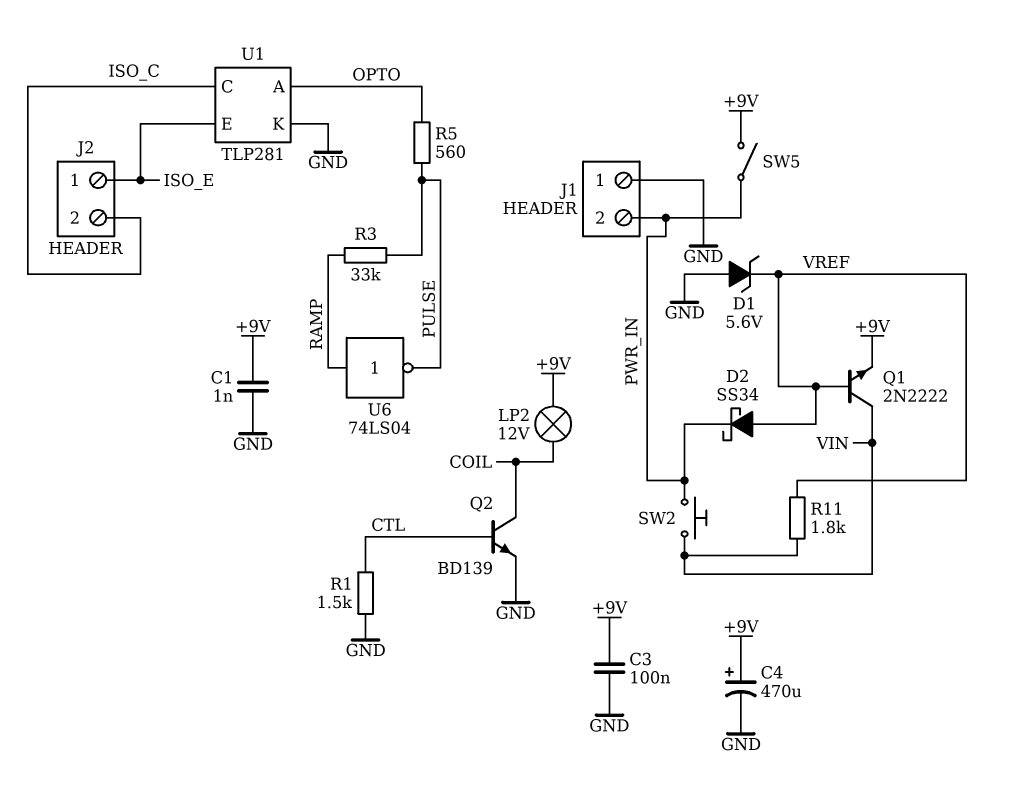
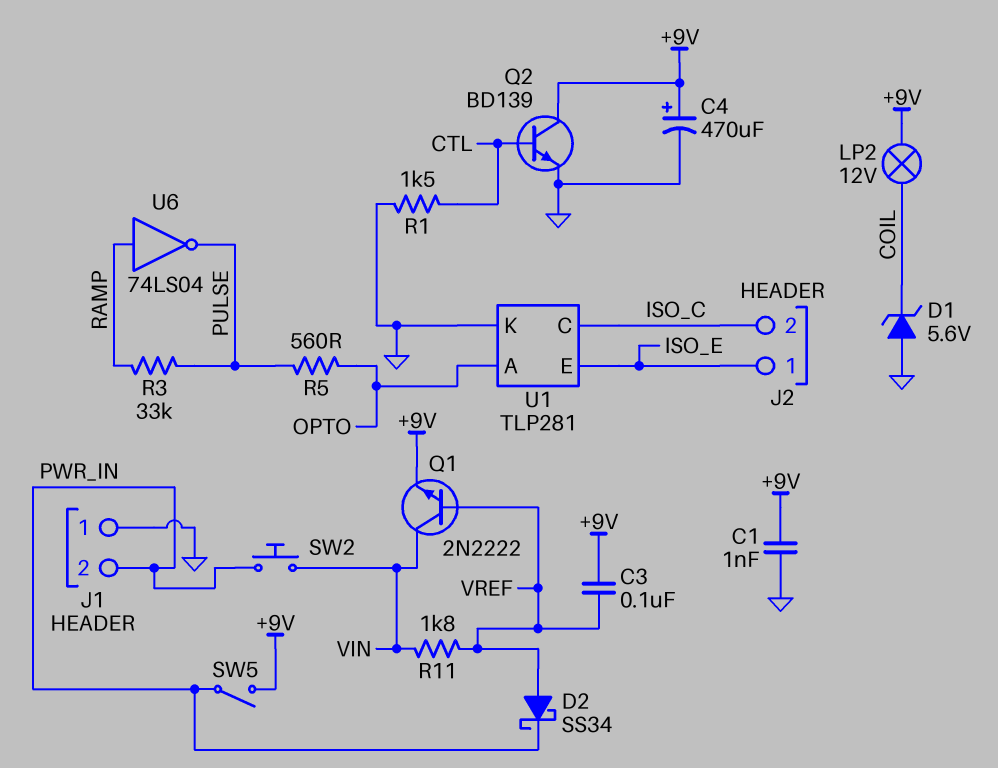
C3: 100nF (+9V, GND) -> 100nF (+9V, VREF)
D1: zener 5.6V (A GND, K VREF) -> zener 5.6V (A GND, K COIL)
Q2: NPN BD139 (B CTL, C COIL, E GND) -> NPN BD139 (B CTL, C +9V, E GND)

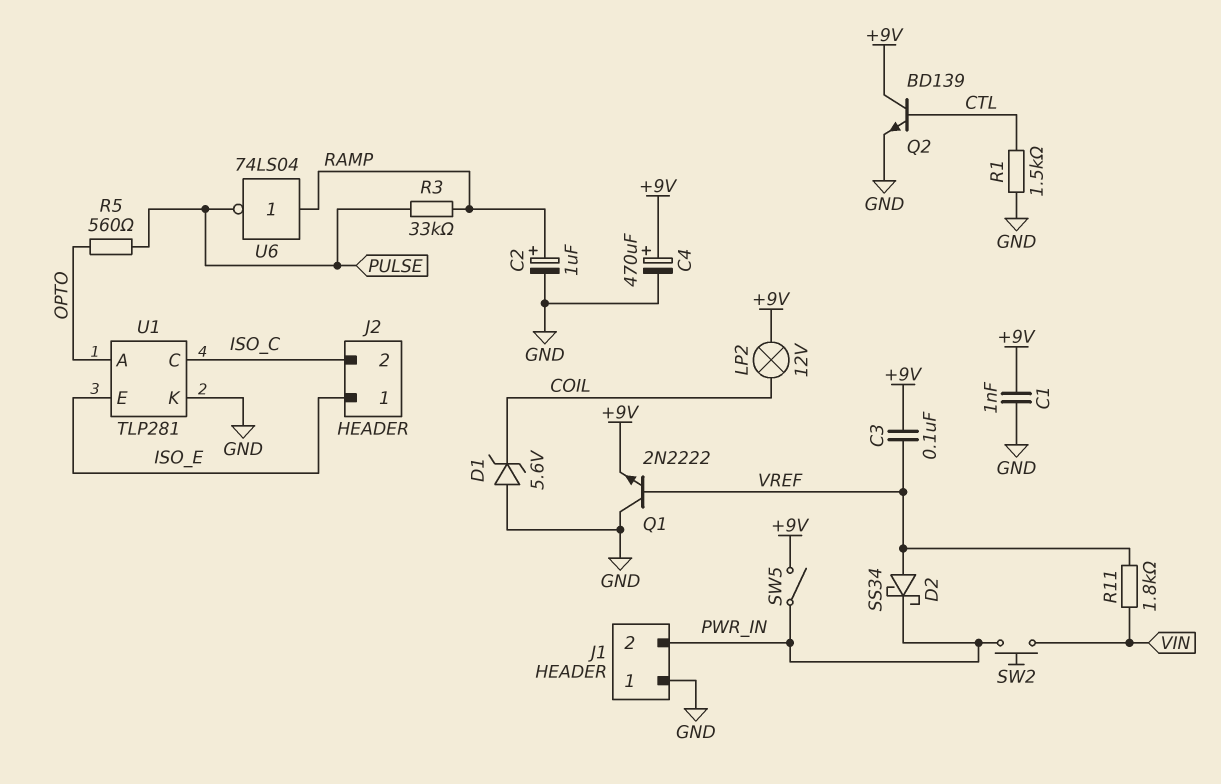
C2: none -> 1uF (plus RAMP, minus GND)
Q1: NPN 2N2222 (B VREF, C VIN, E +9V) -> NPN 2N2222 (B VREF, C GND, E +9V)

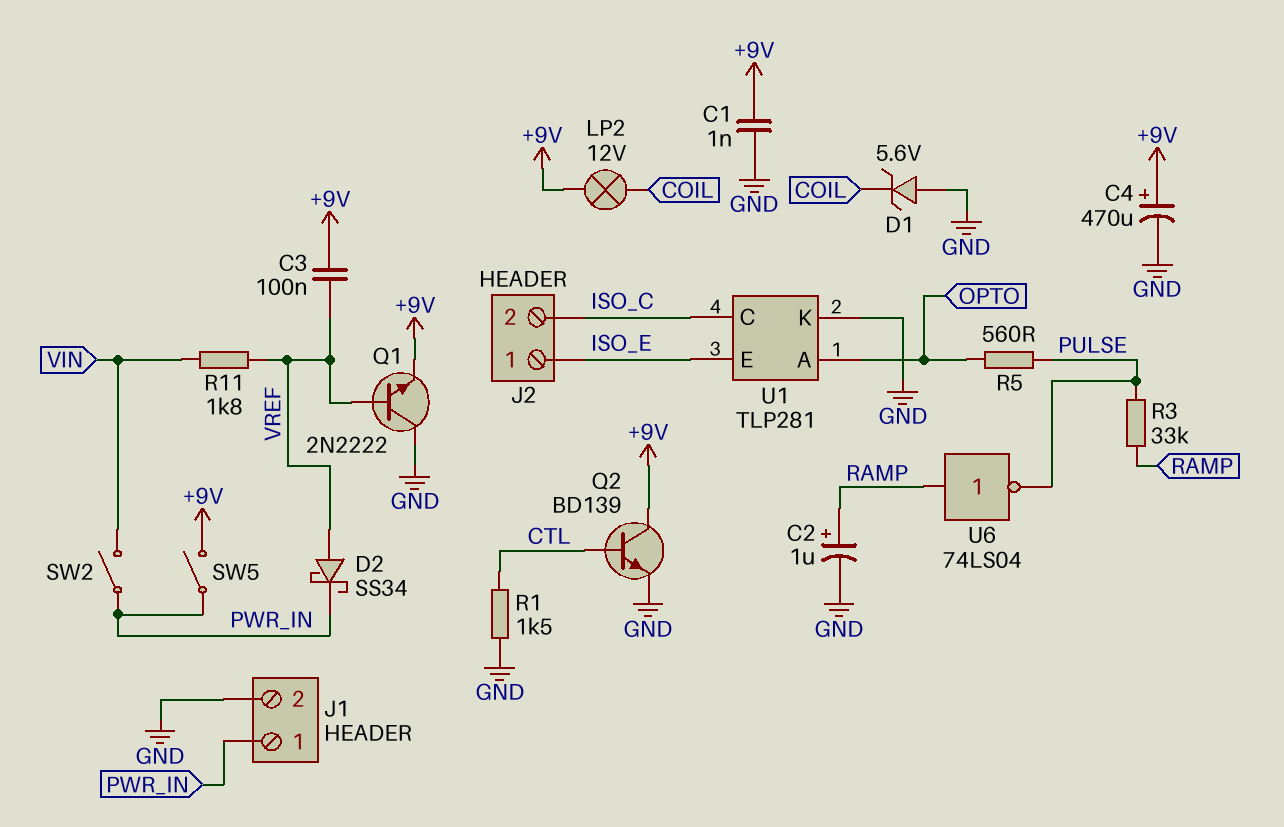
J1 pin 1: GND -> PWR_IN
J1 pin 2: PWR_IN -> GND
SW2: button (PWR_IN, VIN) -> switch (PWR_IN, VIN)

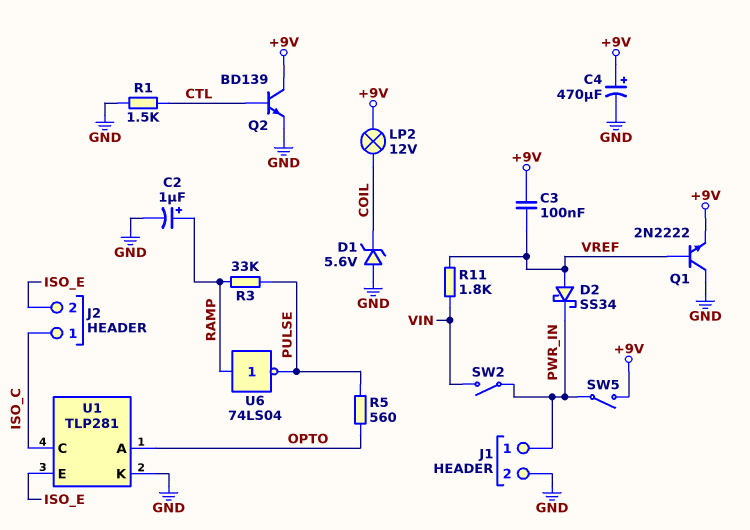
C1: 1nF (+9V, GND) -> none
J2 pin 1: ISO_E -> ISO_C
J2 pin 2: ISO_C -> ISO_E

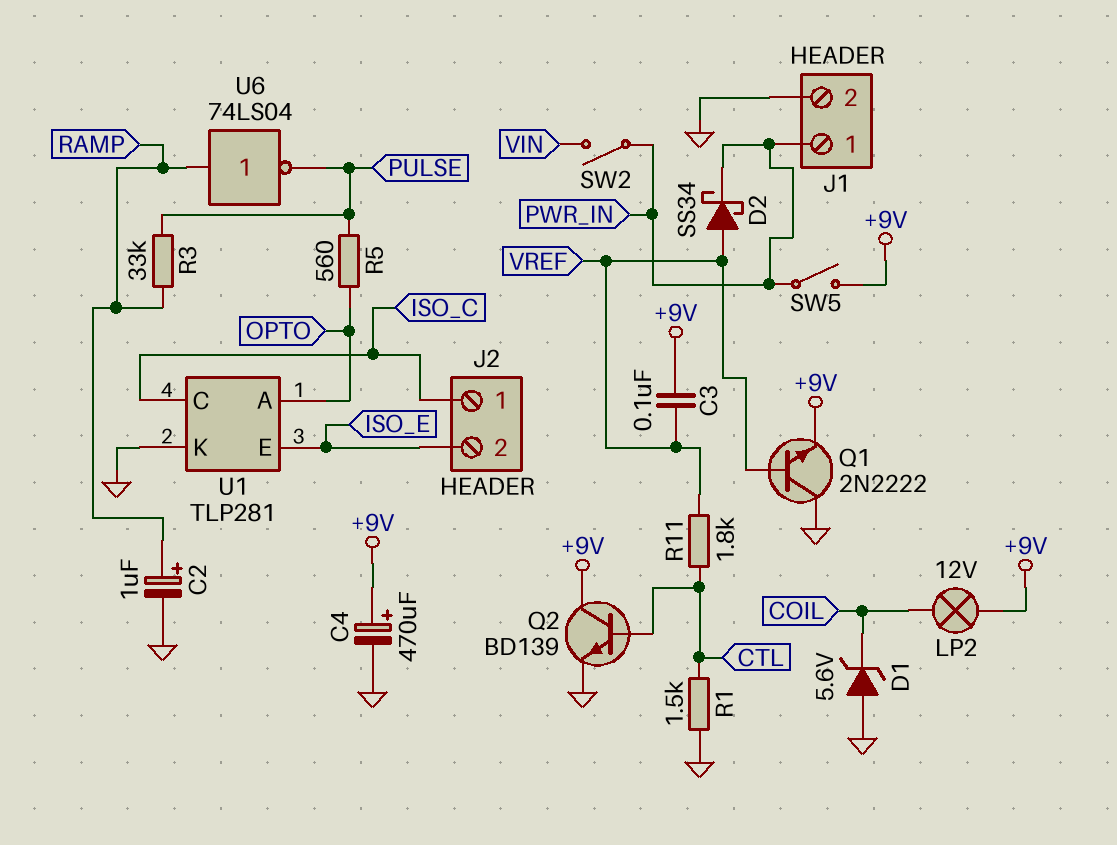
R11: 1.8k (VIN, VREF) -> 1.8k (CTL, VREF)

